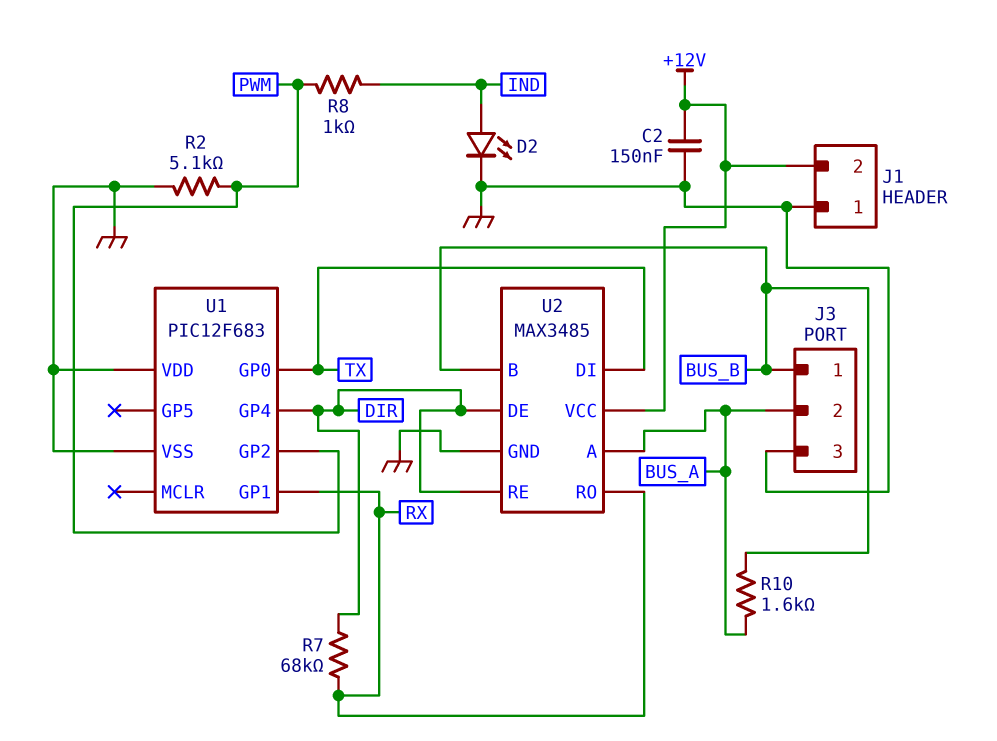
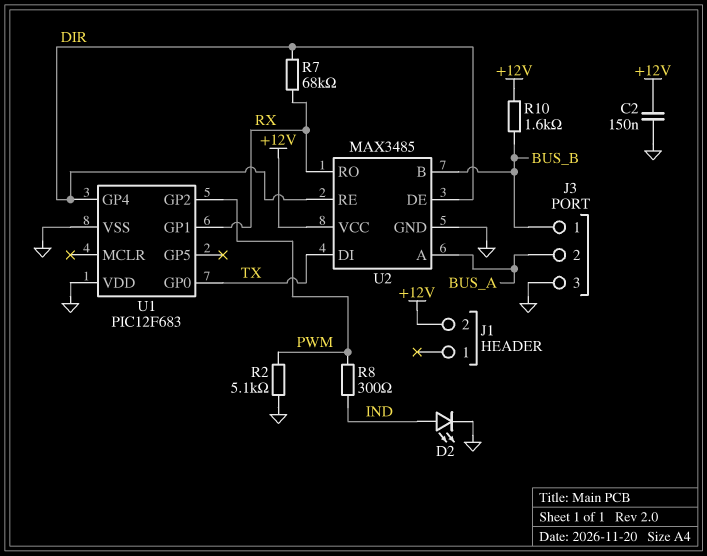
J1 pin 1: GND -> none
R8: 1k (IND, PWM) -> 300 (IND, PWM)
R10: 1.6k (BUS_A, BUS_B) -> 1.6k (+12V, BUS_B)

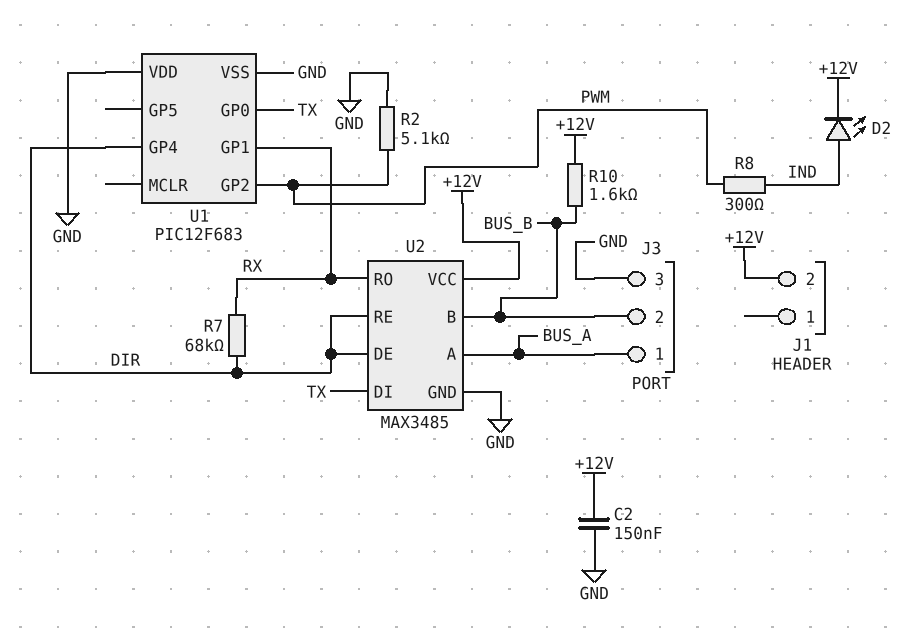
D2: LED (A IND, K GND) -> LED (A IND, K +12V)
J3 pin 1: BUS_B -> BUS_A
J3 pin 2: BUS_A -> BUS_B

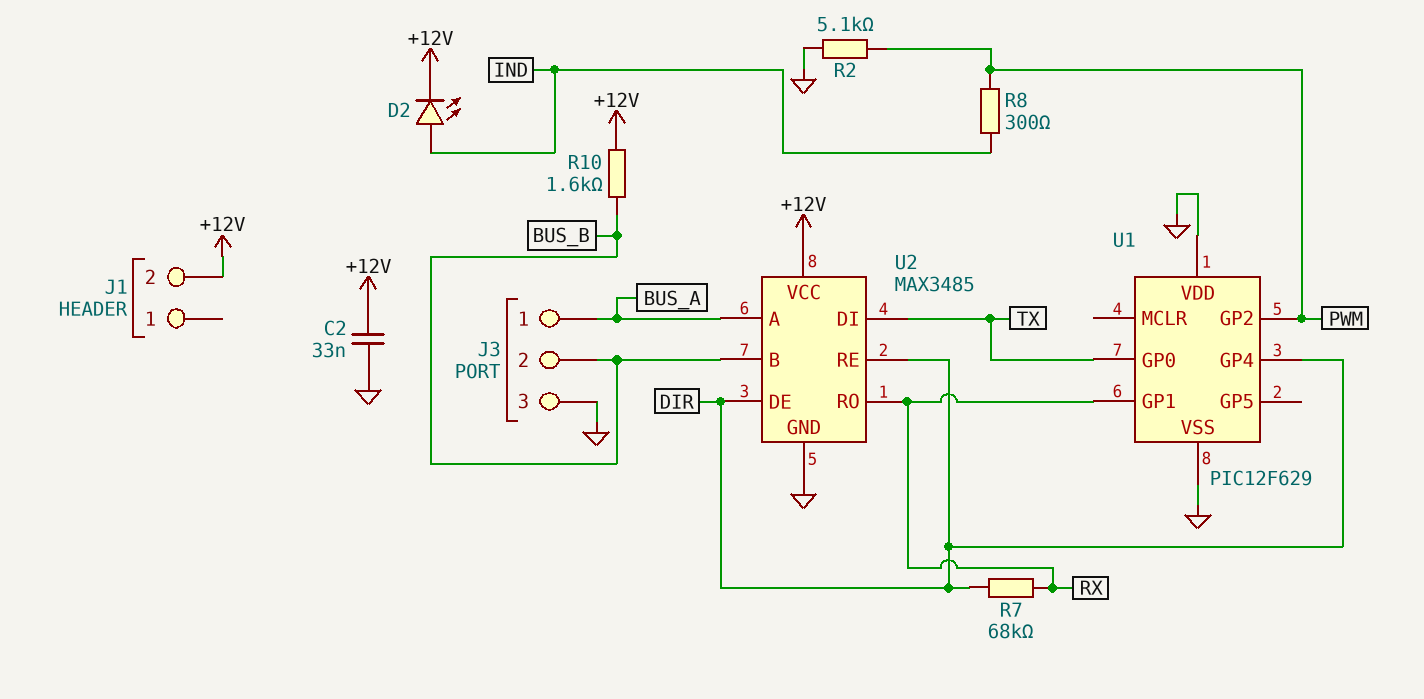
C2: 150nF (+12V, GND) -> 33nF (+12V, GND)
U1: PIC12F683 -> PIC12F629

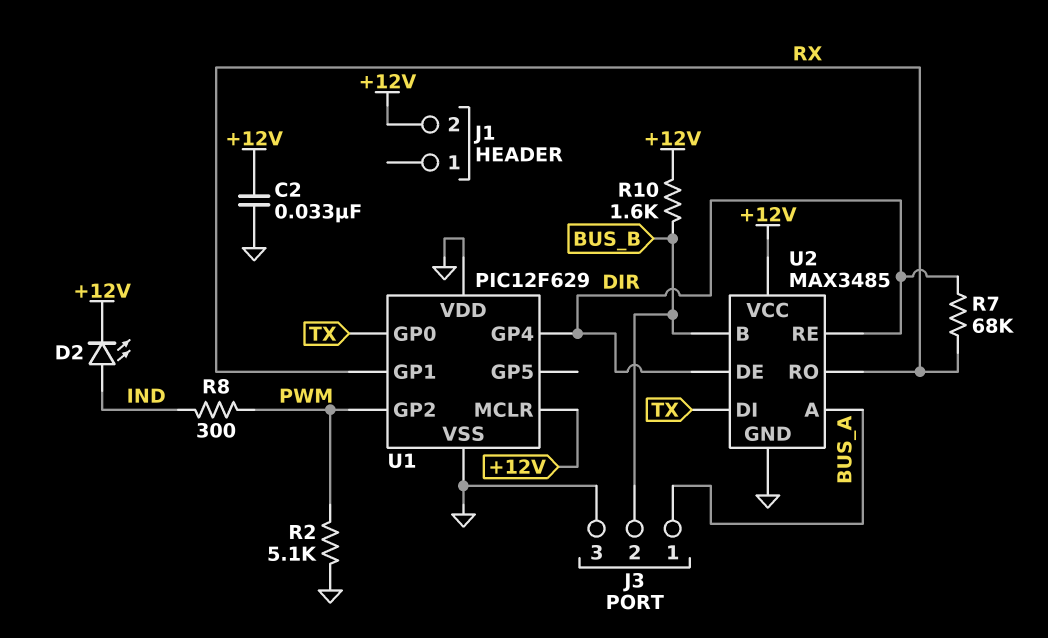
U1 pin MCLR: none -> +12V

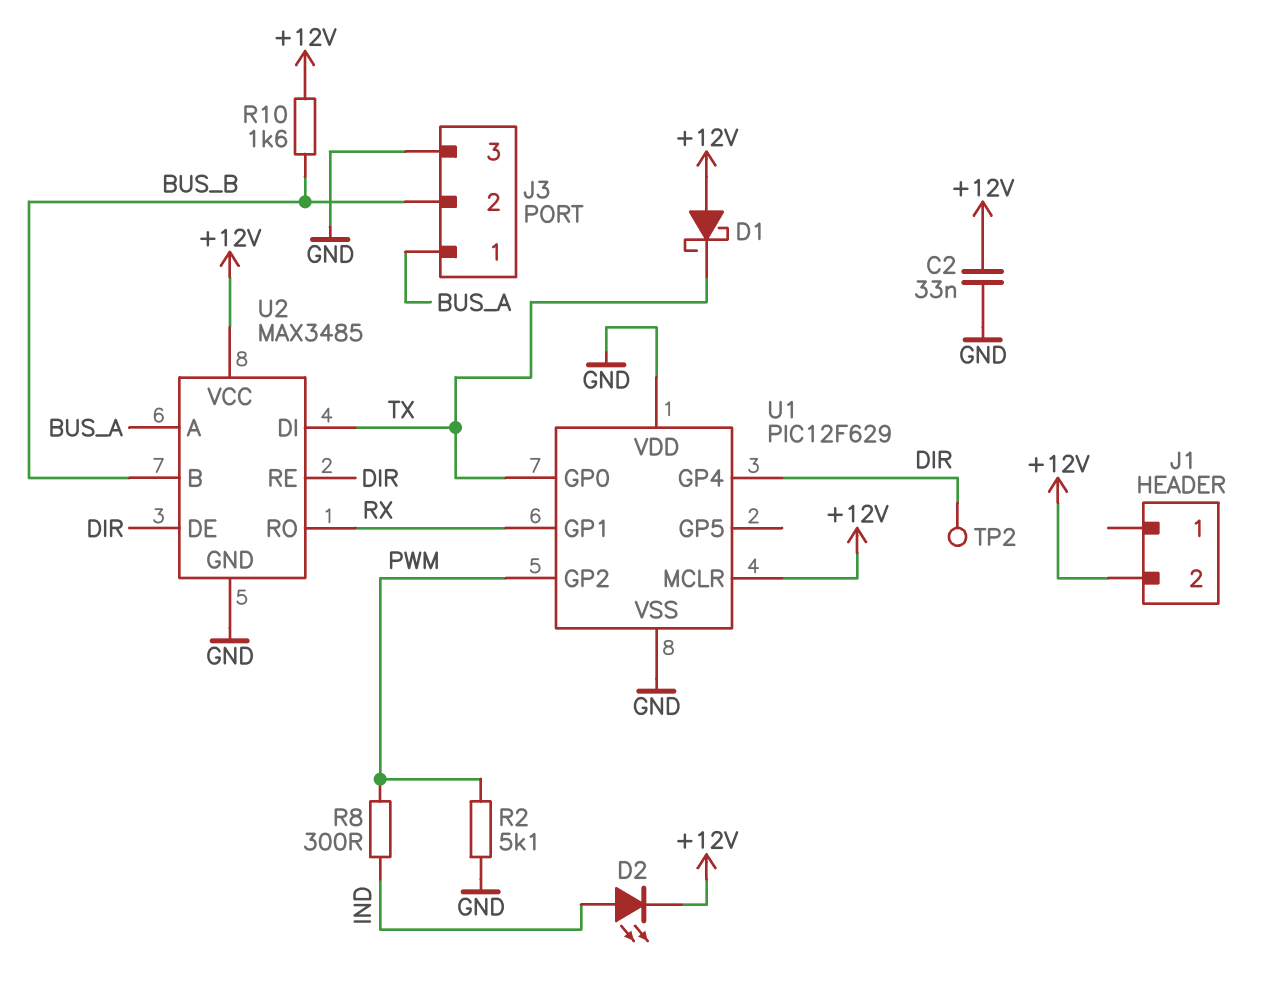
D1: none -> schottky (A +12V, K TX)
R7: 68k (DIR, RX) -> none
TP2: none -> test point (DIR)

